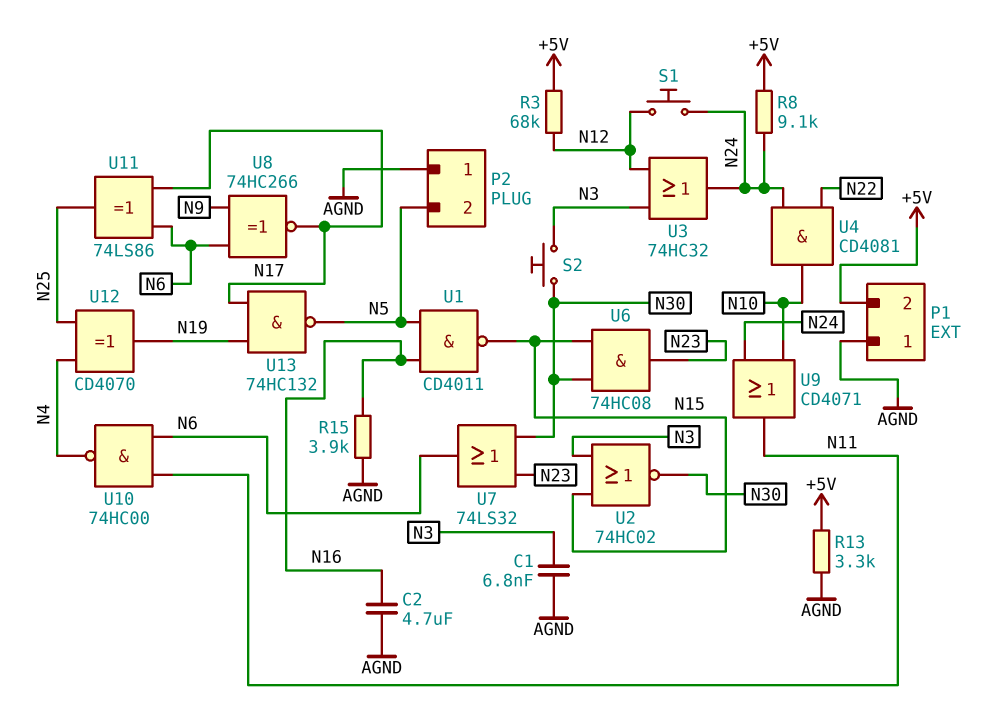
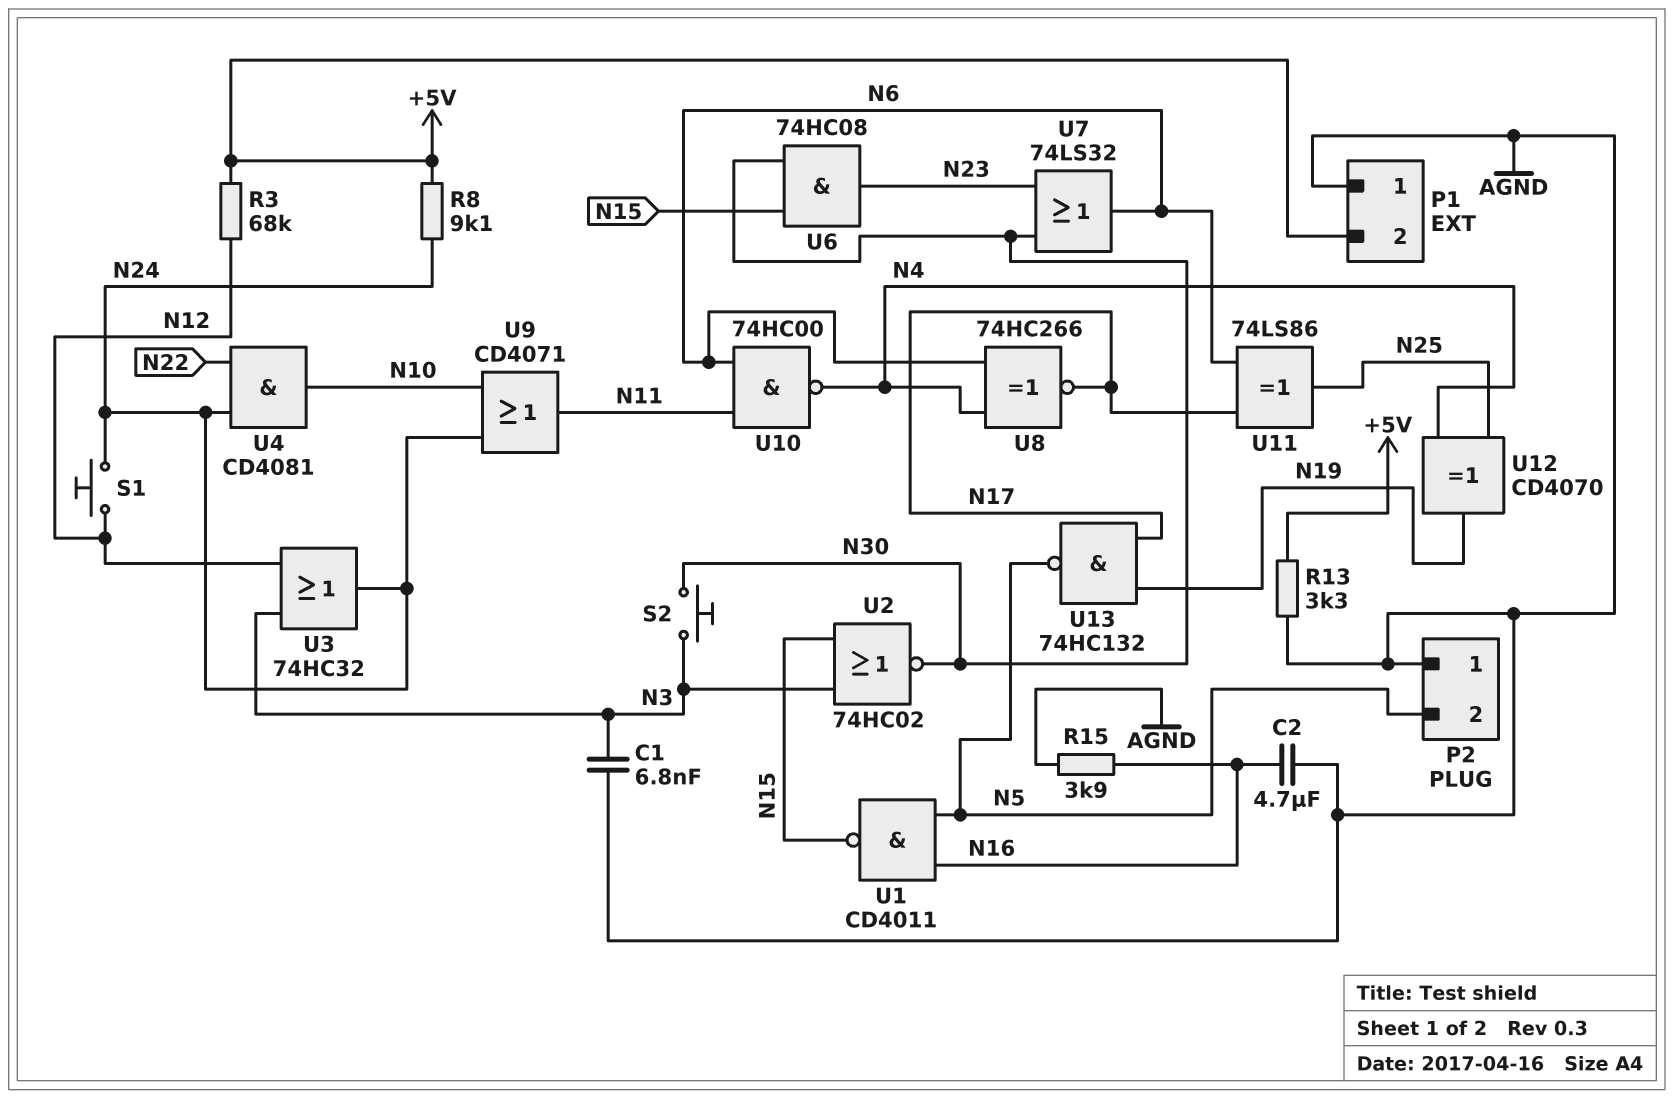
U8: XNOR 74HC266 (in N6, in N9, out N17) -> XNOR 74HC266 (in N4, in N6, out N17)

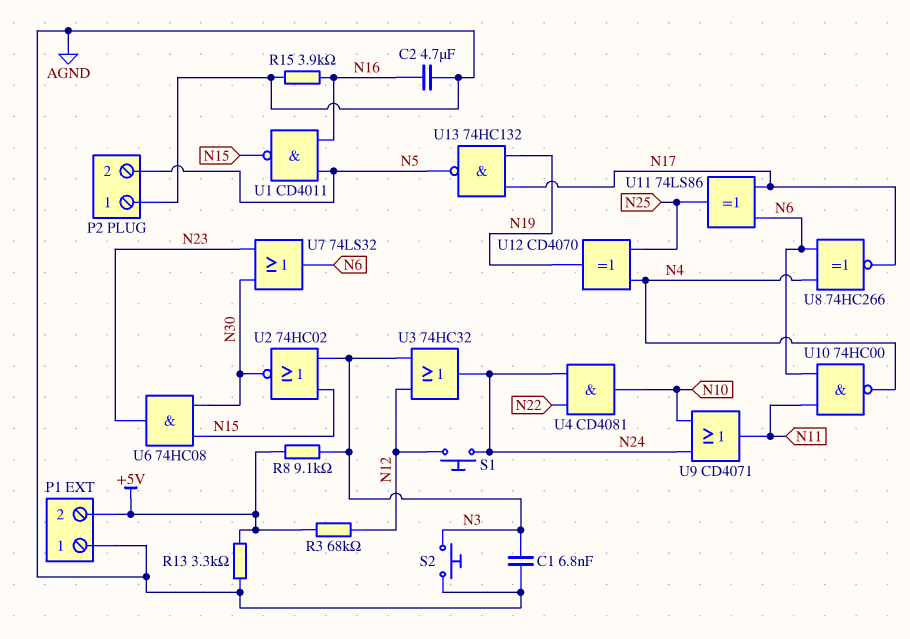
R8: 9.1k (+5V, N24) -> 9.1k (+5V, N3)
S2: button (N3, N30) -> button (AGND, N3)

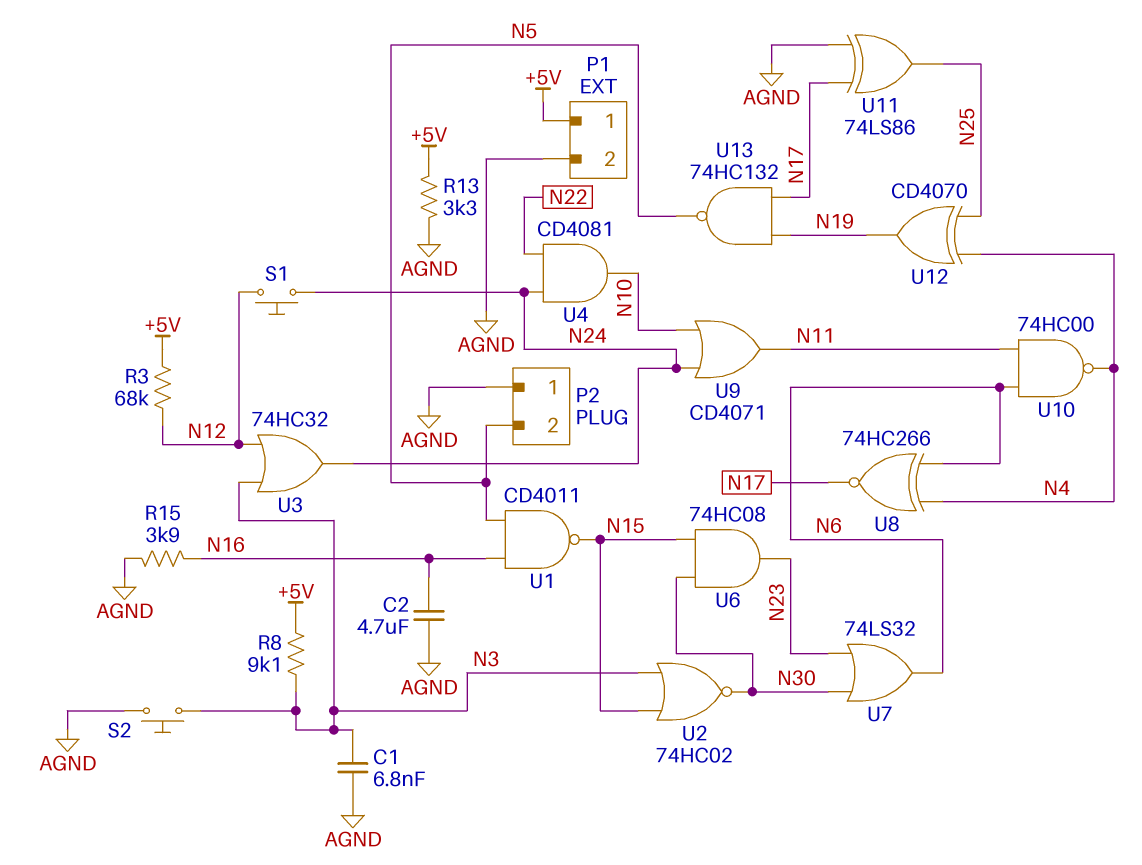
P1 pin 1: AGND -> +5V
P1 pin 2: +5V -> AGND
U11: XOR 74LS86 (in N6, in N17, out N25) -> XOR 74LS86 (in AGND, in N17, out N25)

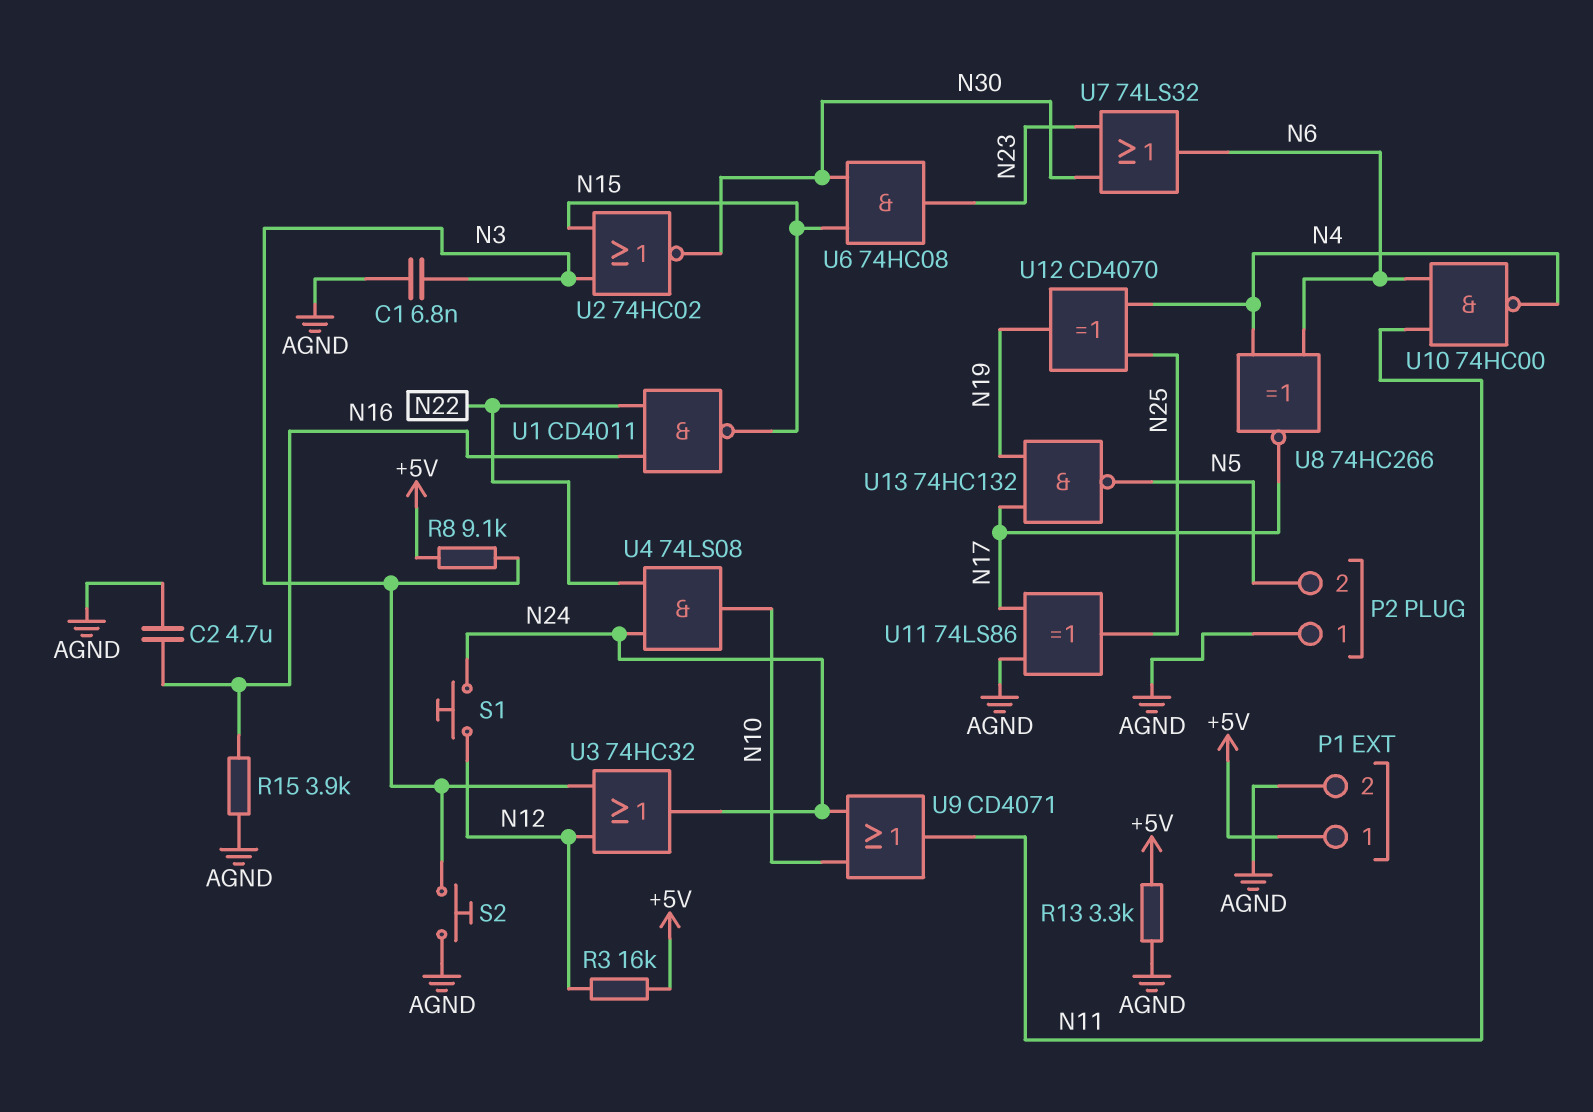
R3: 68k (+5V, N12) -> 16k (+5V, N12)
U1: NAND CD4011 (in N5, in N16, out N15) -> NAND CD4011 (in N16, in N22, out N15)
U4: AND CD4081 (in N22, in N24, out N10) -> AND 74LS08 (in N22, in N24, out N10)

